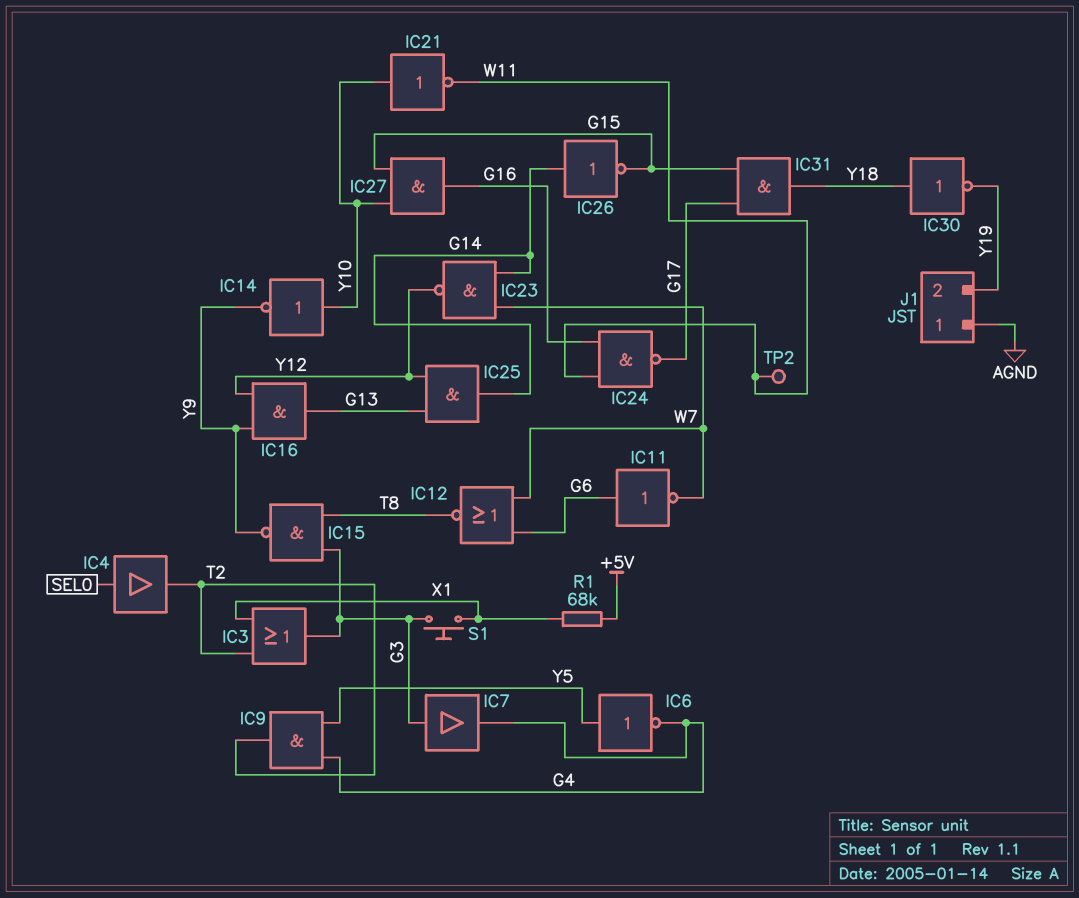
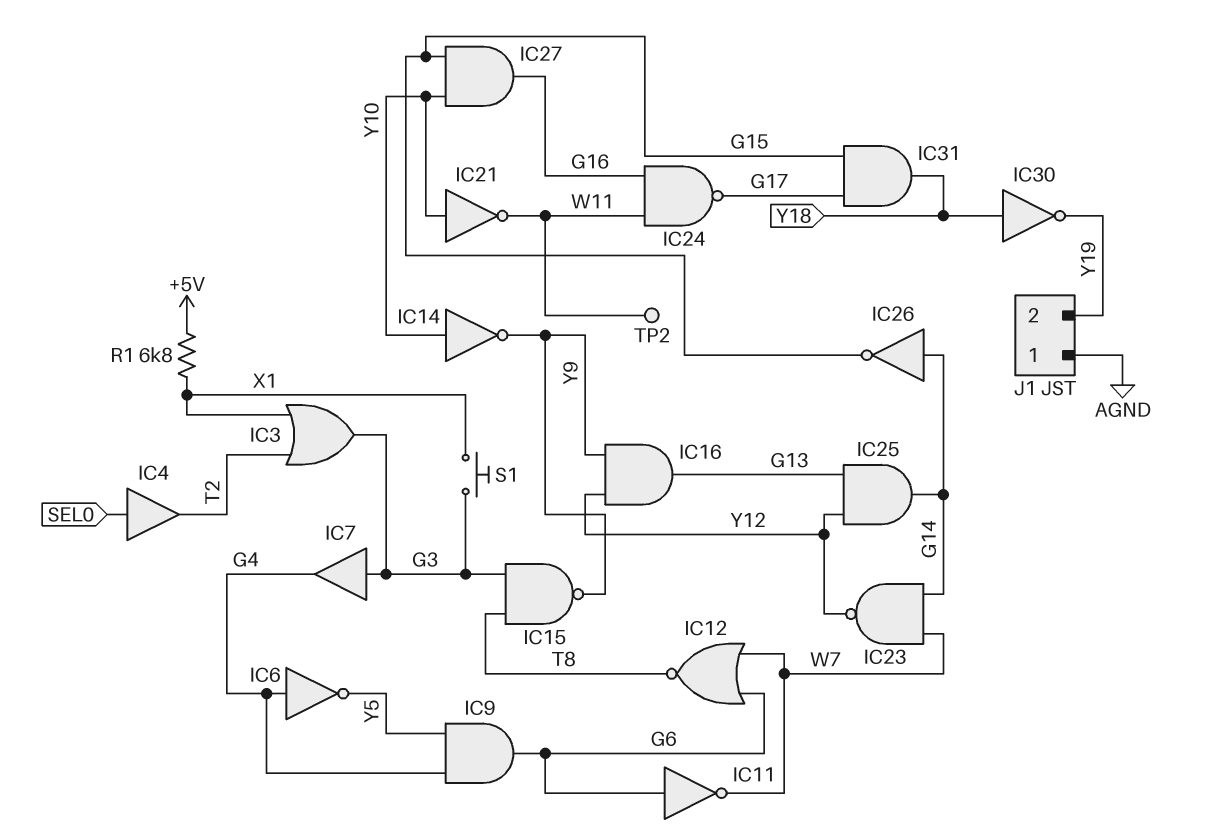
IC6: NOT (in Y5, out G4) -> NOT (in G4, out Y5)
IC9: AND (in G4, in Y5, out T2) -> AND (in G4, in Y5, out G6)
R1: 68k (+5V, X1) -> 6.8k (+5V, X1)

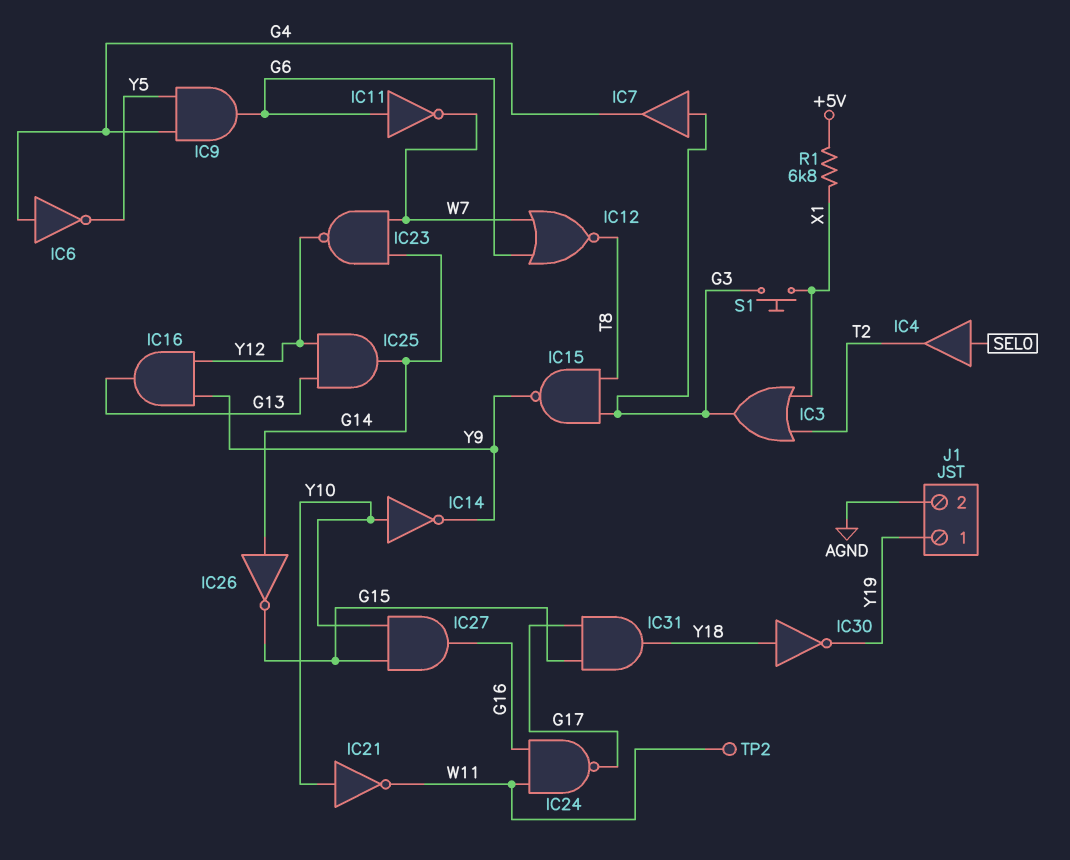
J1 pin 1: AGND -> Y19
J1 pin 2: Y19 -> AGND

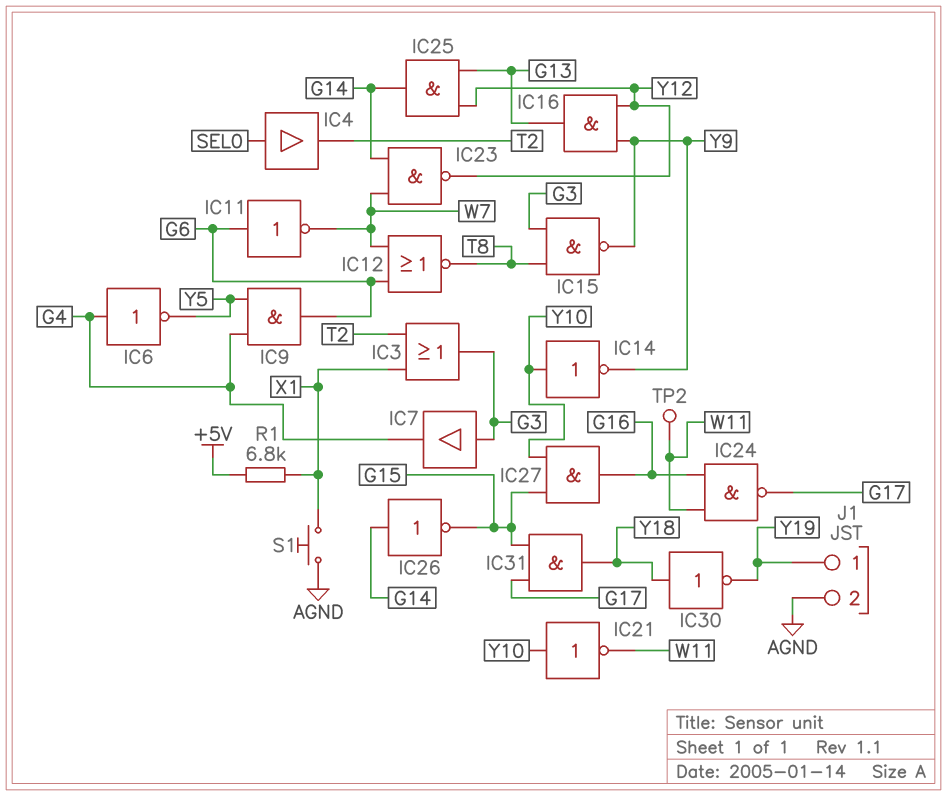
S1: button (G3, X1) -> button (AGND, X1)

